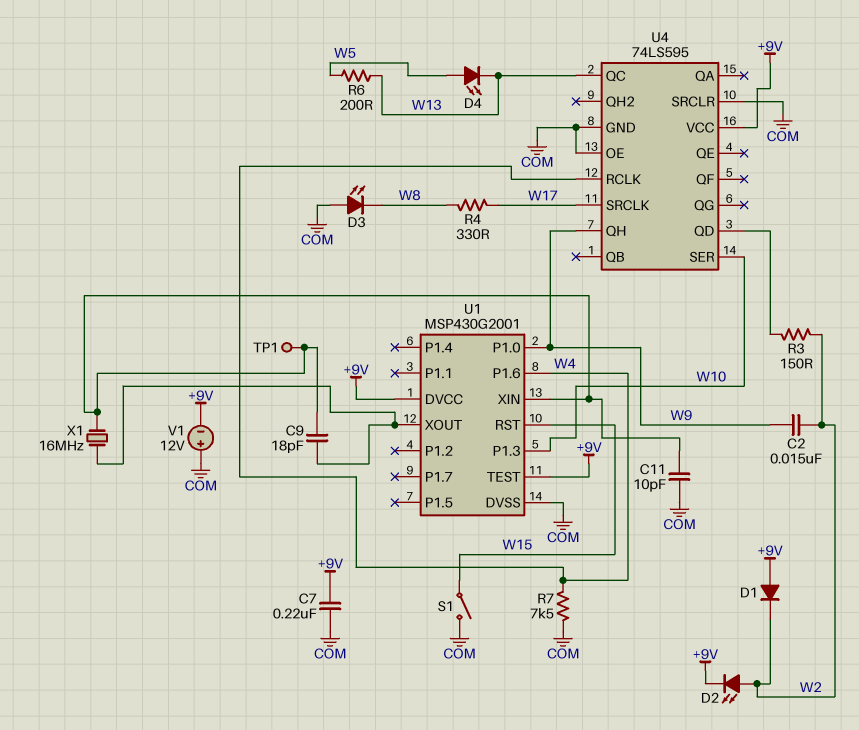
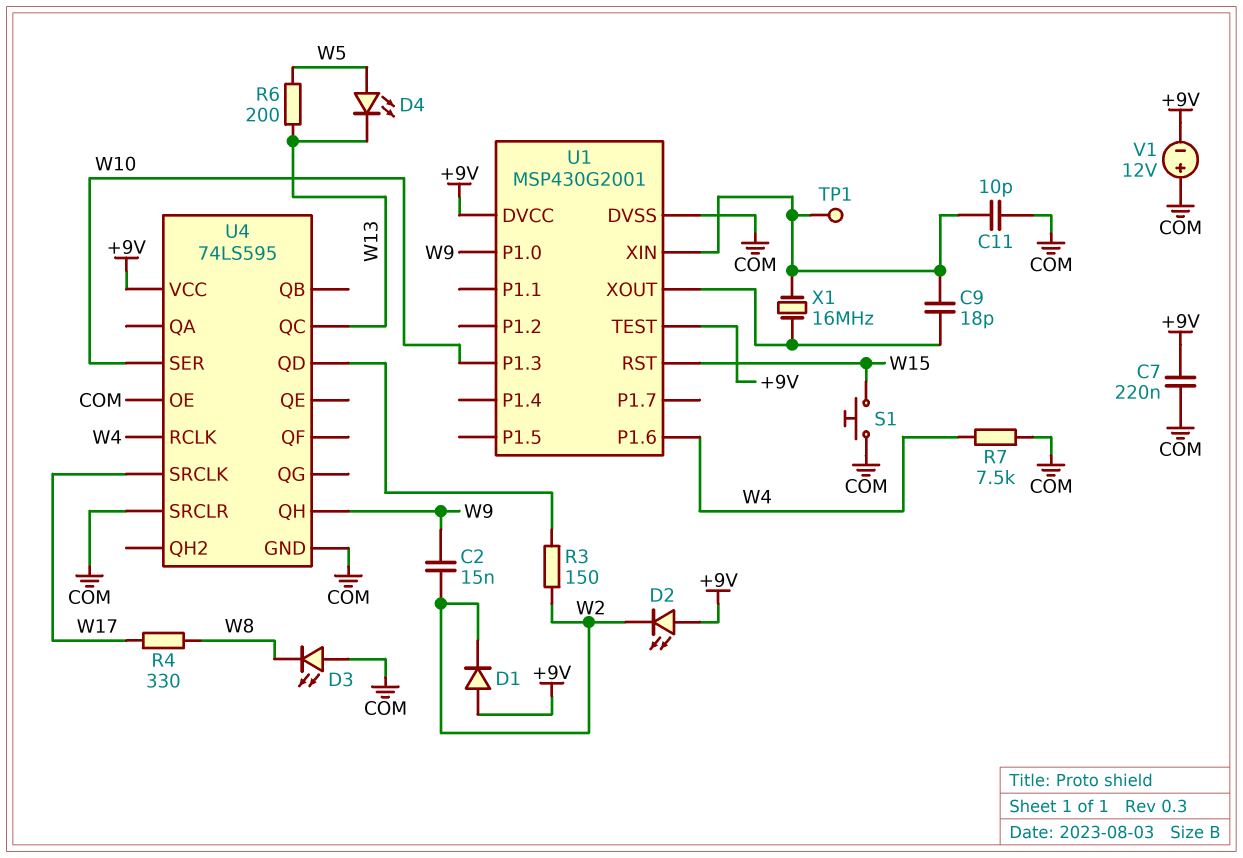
D2: LED (A W2, K +9V) -> LED (A +9V, K W2)
S1: switch (COM, W15) -> button (COM, W15)

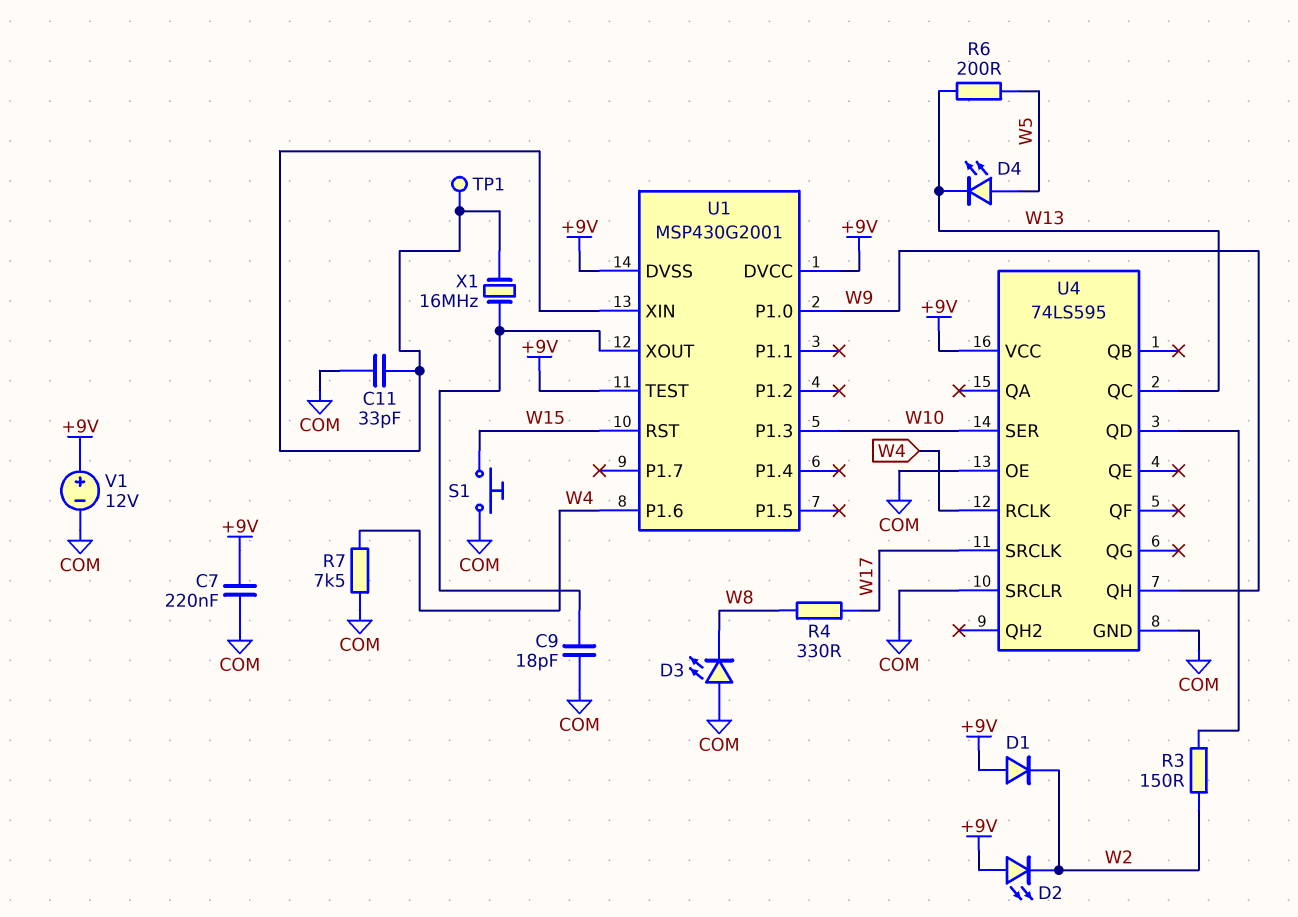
C2: 15nF (W2, W9) -> none
C9: 18pF (U1/XIN, U1/XOUT) -> 18pF (COM, U1/XOUT)
C11: 10pF (COM, U1/XIN) -> 33pF (COM, U1/XIN)
U1 pin DVSS: COM -> +9V
V1: 12V (plus COM, minus +9V) -> 12V (plus +9V, minus COM)

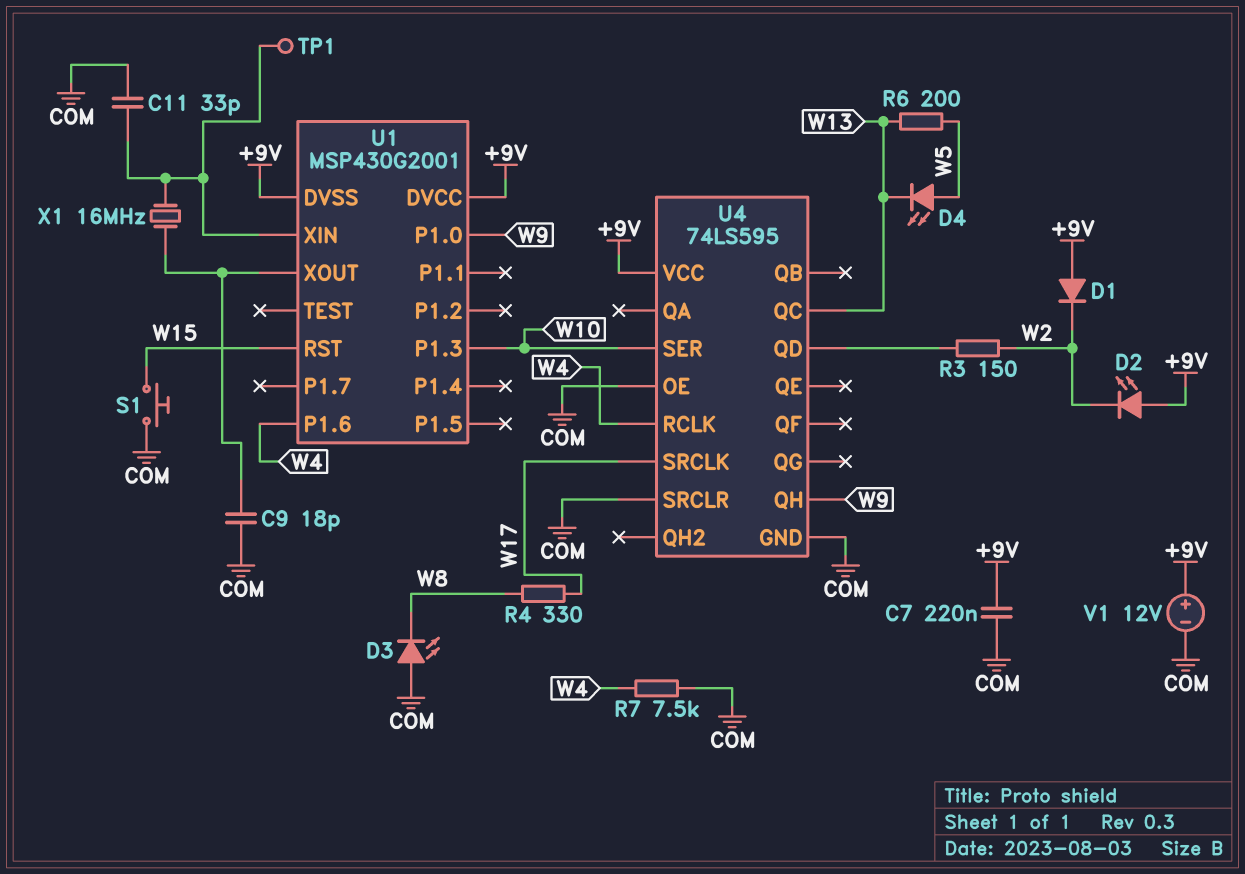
U1 pin TEST: +9V -> none

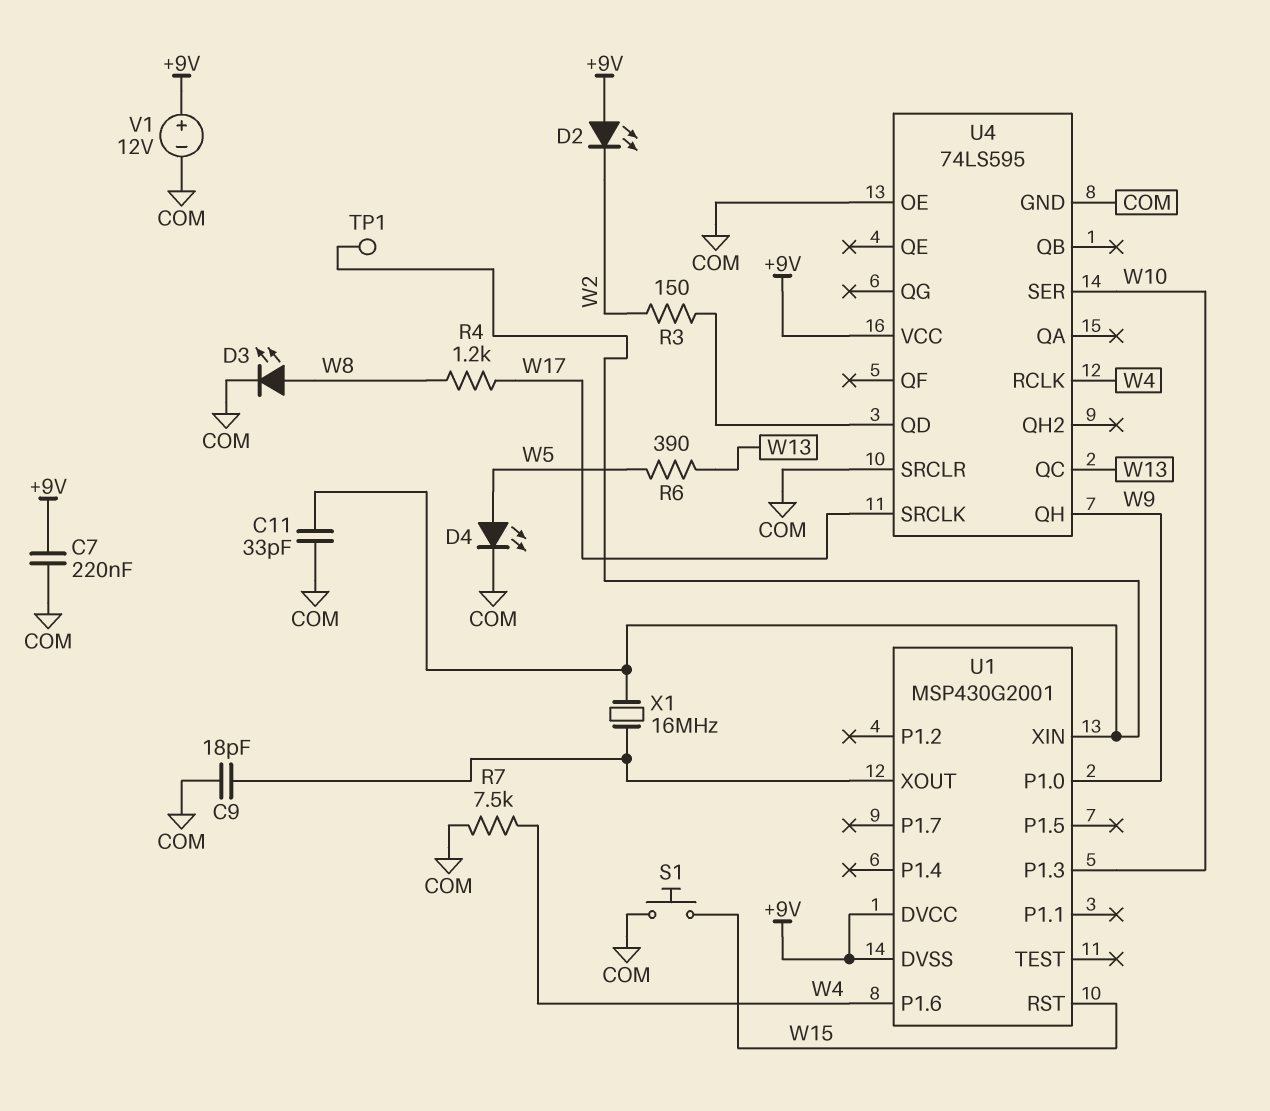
D1: diode (A +9V, K W2) -> none
D3: LED (A COM, K W8) -> LED (A W8, K COM)
D4: LED (A W5, K W13) -> LED (A W5, K COM)
R4: 330 (W8, W17) -> 1.2k (W8, W17)
R6: 200 (W5, W13) -> 390 (W5, W13)

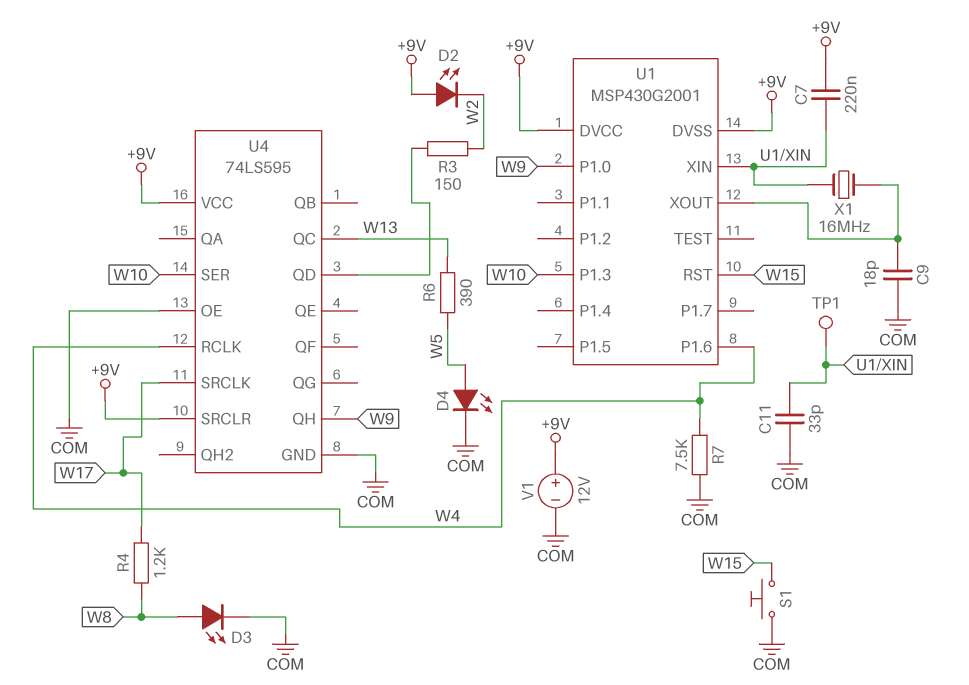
C7: 220nF (+9V, COM) -> 220nF (+9V, U1/XIN)
U4 pin SRCLR: COM -> +9V

